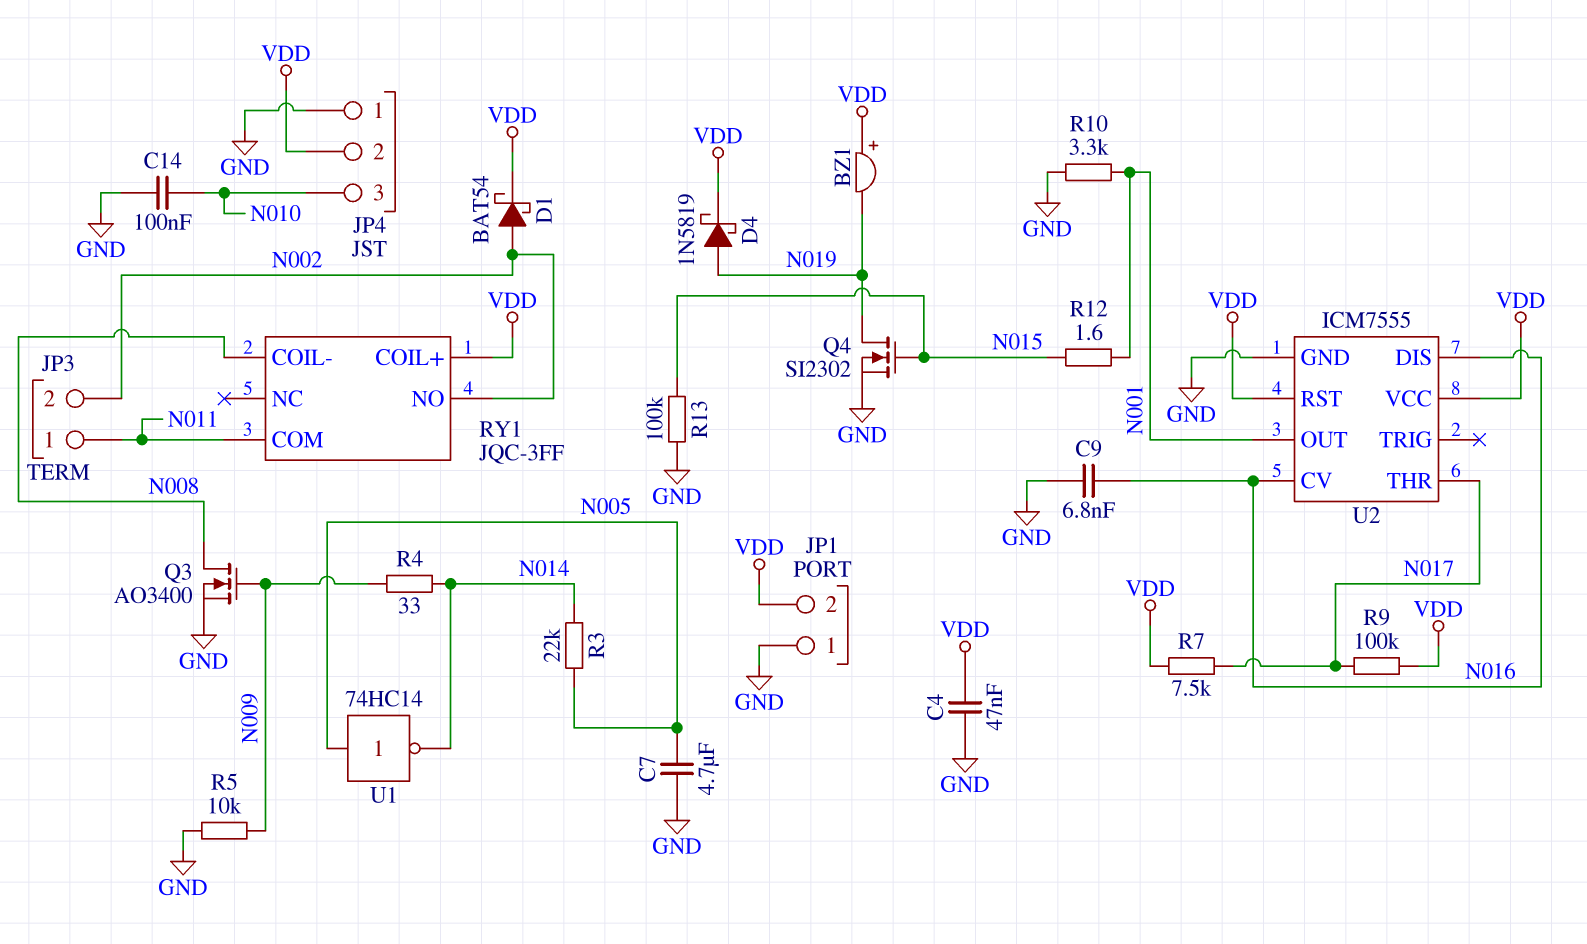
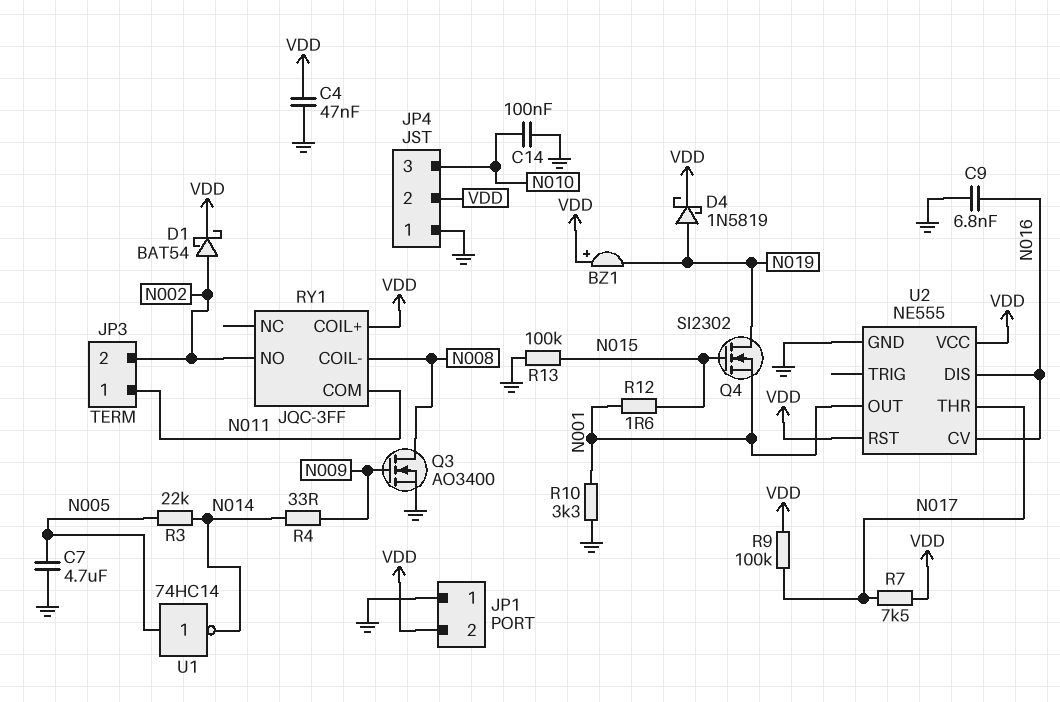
Q4: NMOS SI2302 (G N015, D N019, S GND) -> NMOS SI2302 (G N015, D N019, S N001)
R5: 10k (GND, N009) -> none
U2: ICM7555 -> NE555

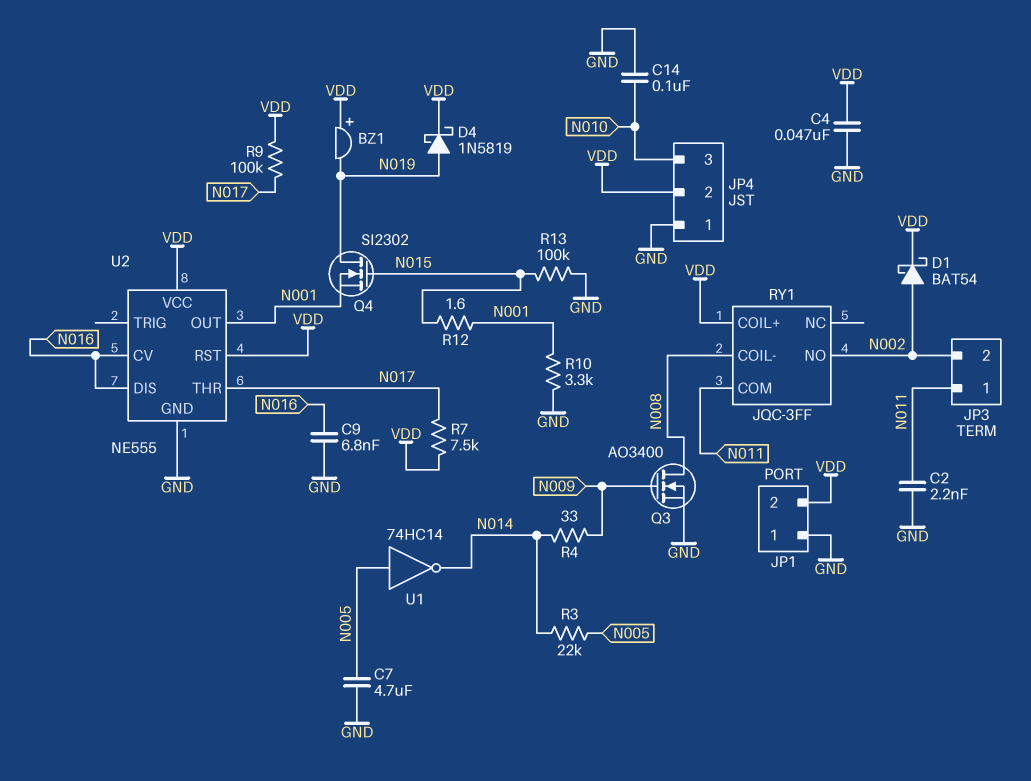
C2: none -> 2.2nF (GND, N011)

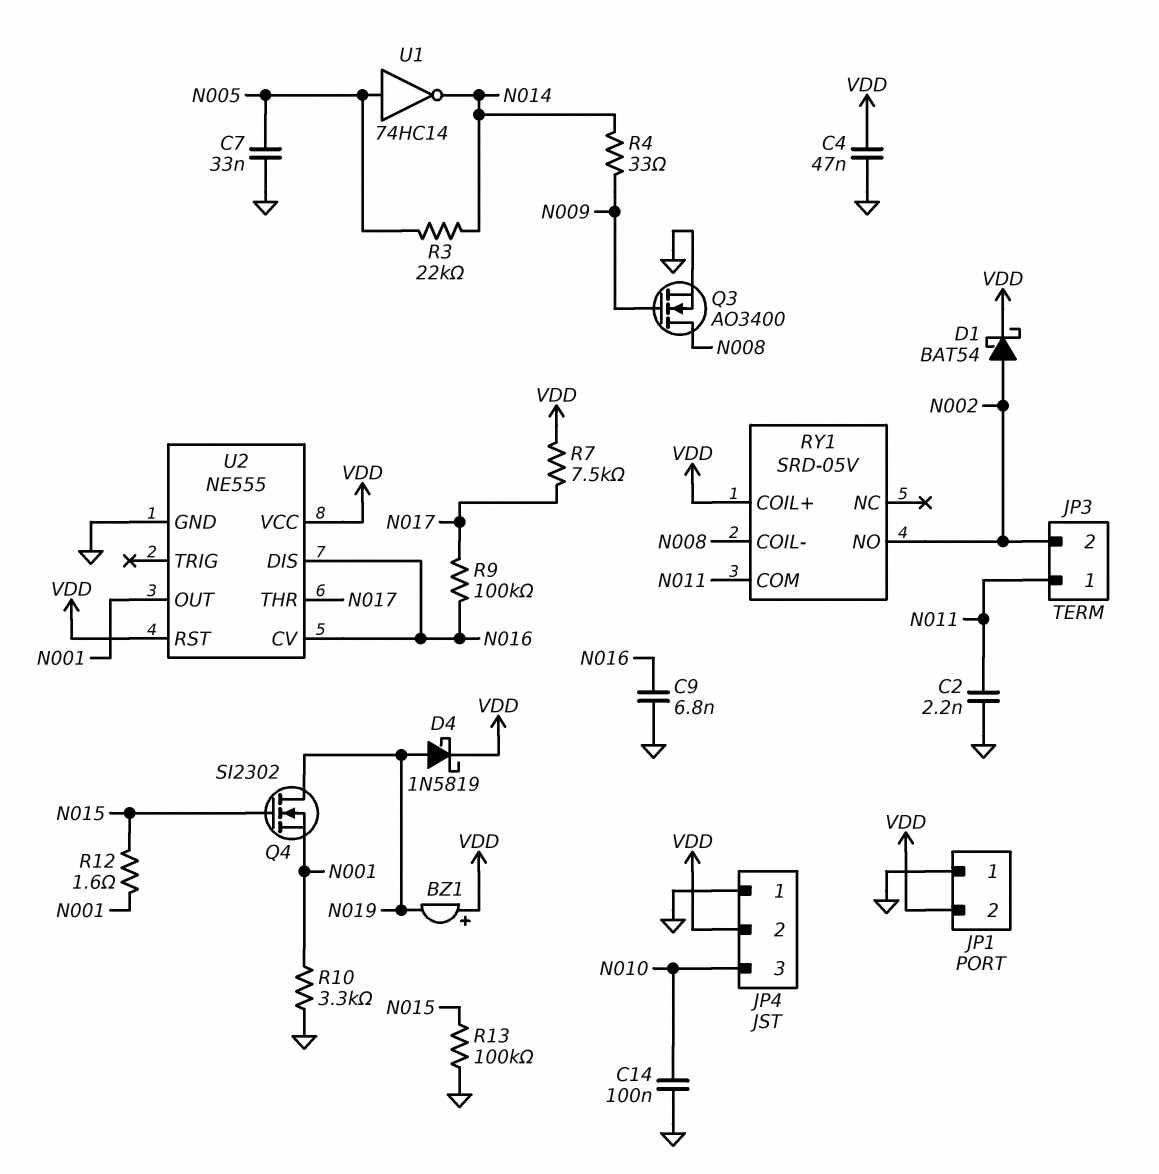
C7: 4.7uF (GND, N005) -> 33nF (GND, N005)
R9: 100k (N017, VDD) -> 100k (N016, N017)
RY1: JQC-3FF -> SRD-05V

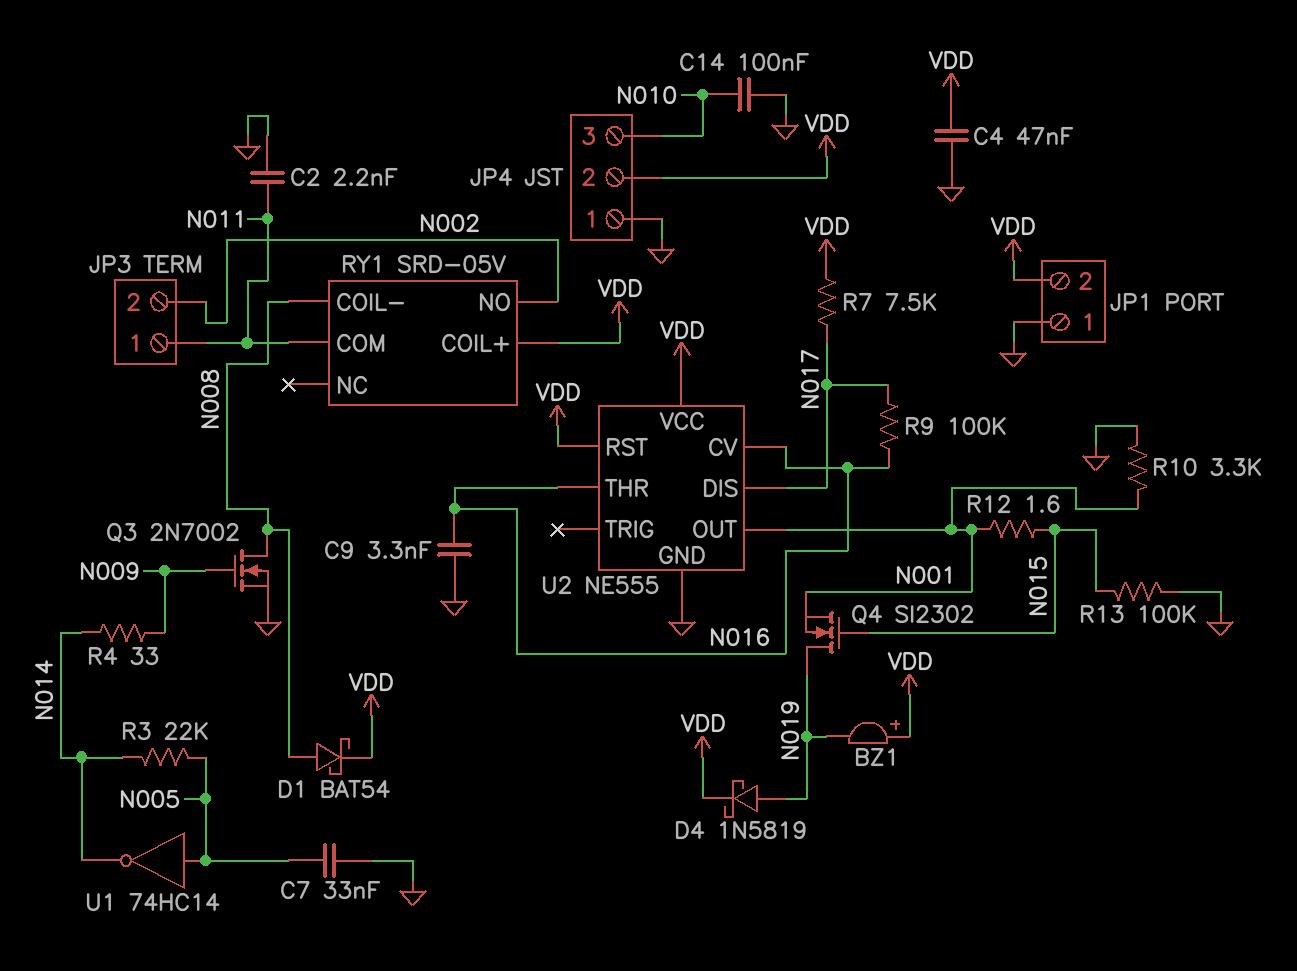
C9: 6.8nF (GND, N016) -> 3.3nF (GND, N016)
D1: schottky BAT54 (A N002, K VDD) -> schottky BAT54 (A N008, K VDD)
Q3: NMOS AO3400 (G N009, D N008, S GND) -> NMOS 2N7002 (G N009, D N008, S GND)
U2 pin DIS: N016 -> N017
U2 pin THR: N017 -> N016

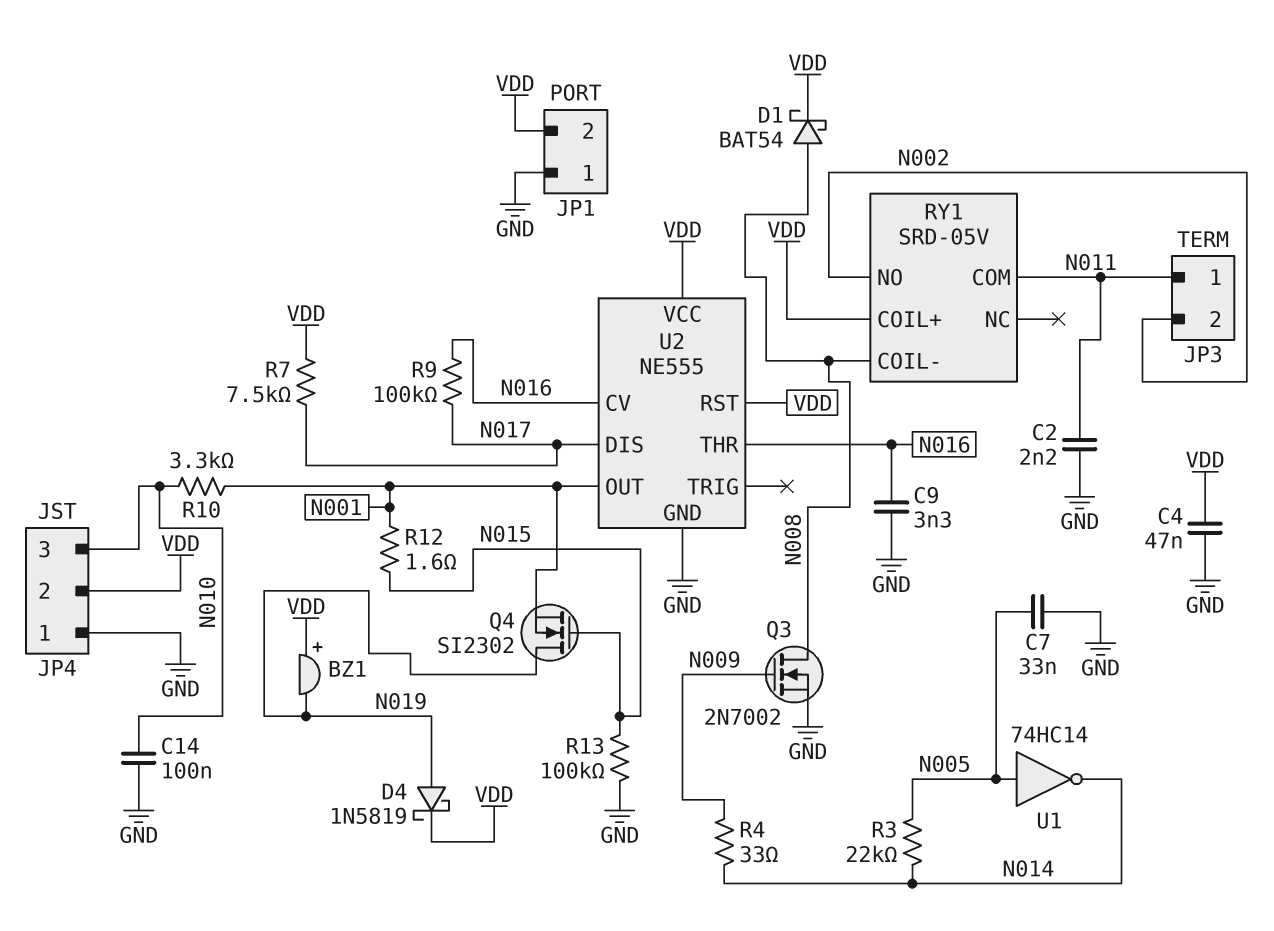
R10: 3.3k (GND, N001) -> 3.3k (N001, N010)

